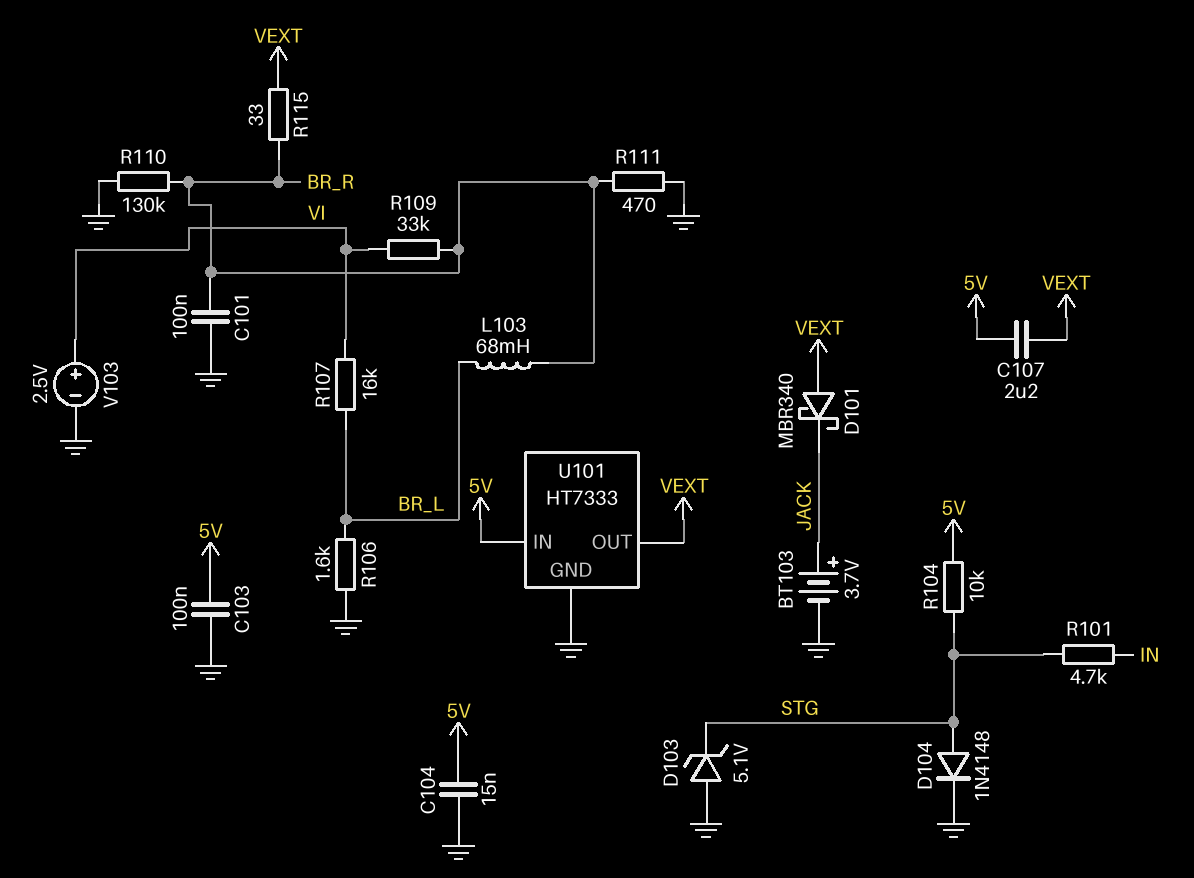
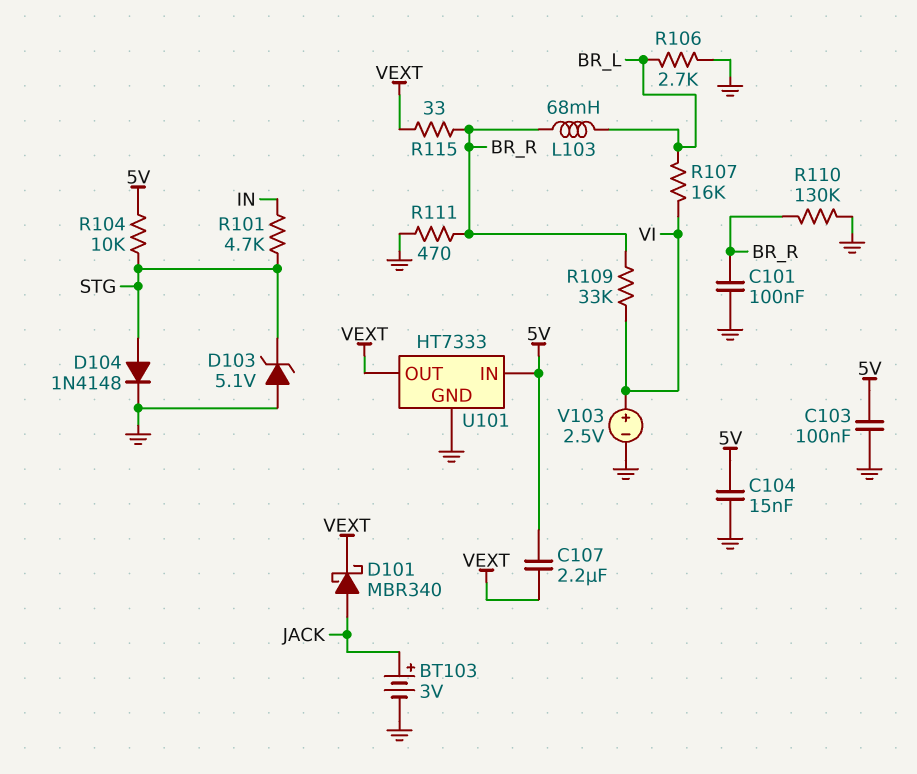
BT103: 3.7V (plus JACK, minus GND) -> 3V (plus JACK, minus GND)
D101: schottky MBR340 (A VEXT, K JACK) -> schottky MBR340 (A JACK, K VEXT)
R106: 1.6k (BR_L, GND) -> 2.7k (BR_L, GND)

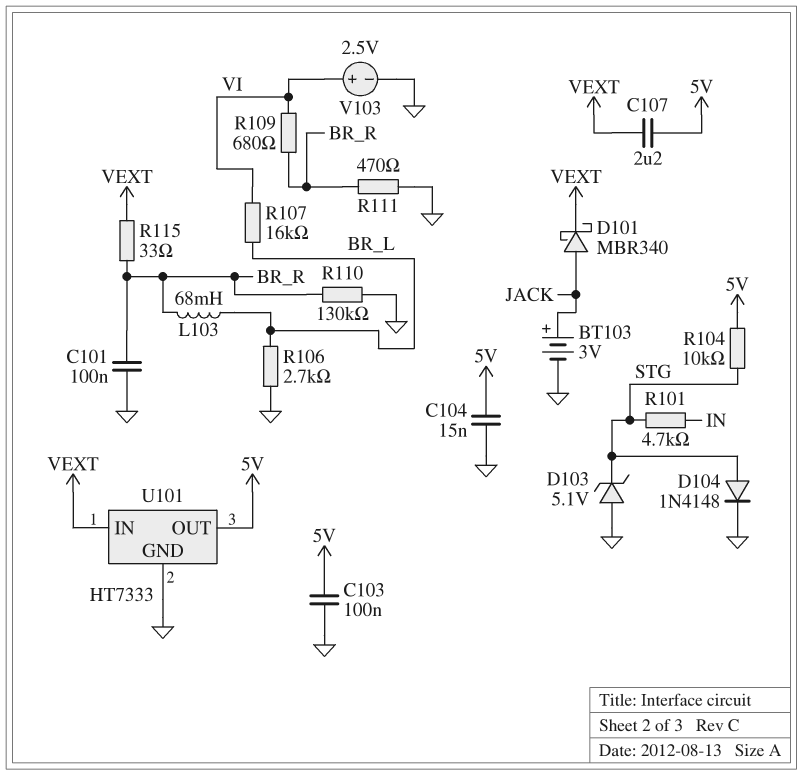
R109: 33k (BR_R, VI) -> 680 (BR_R, VI)
U101 pin IN: 5V -> VEXT
U101 pin OUT: VEXT -> 5V

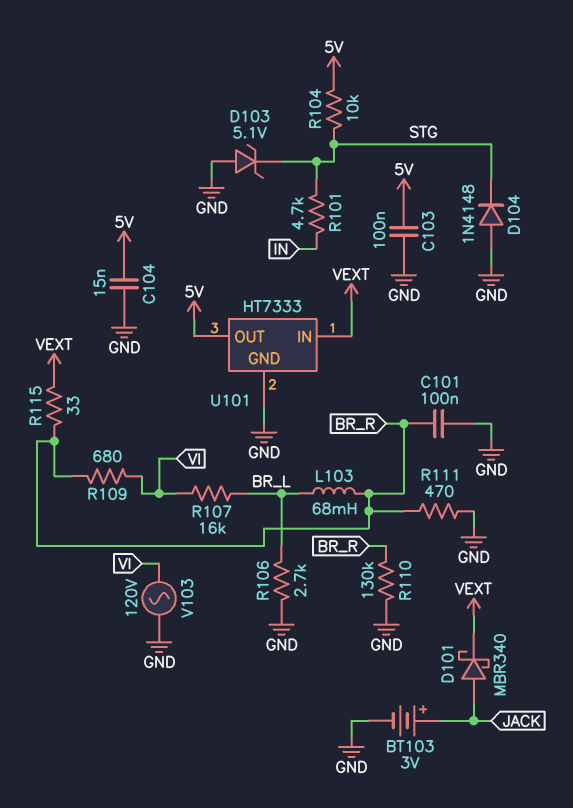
C107: 2.2uF (5V, VEXT) -> none
D104: diode 1N4148 (A STG, K GND) -> diode 1N4148 (A GND, K STG)
V103: 2.5V (plus VI, minus GND) -> AC 120V (GND, VI)

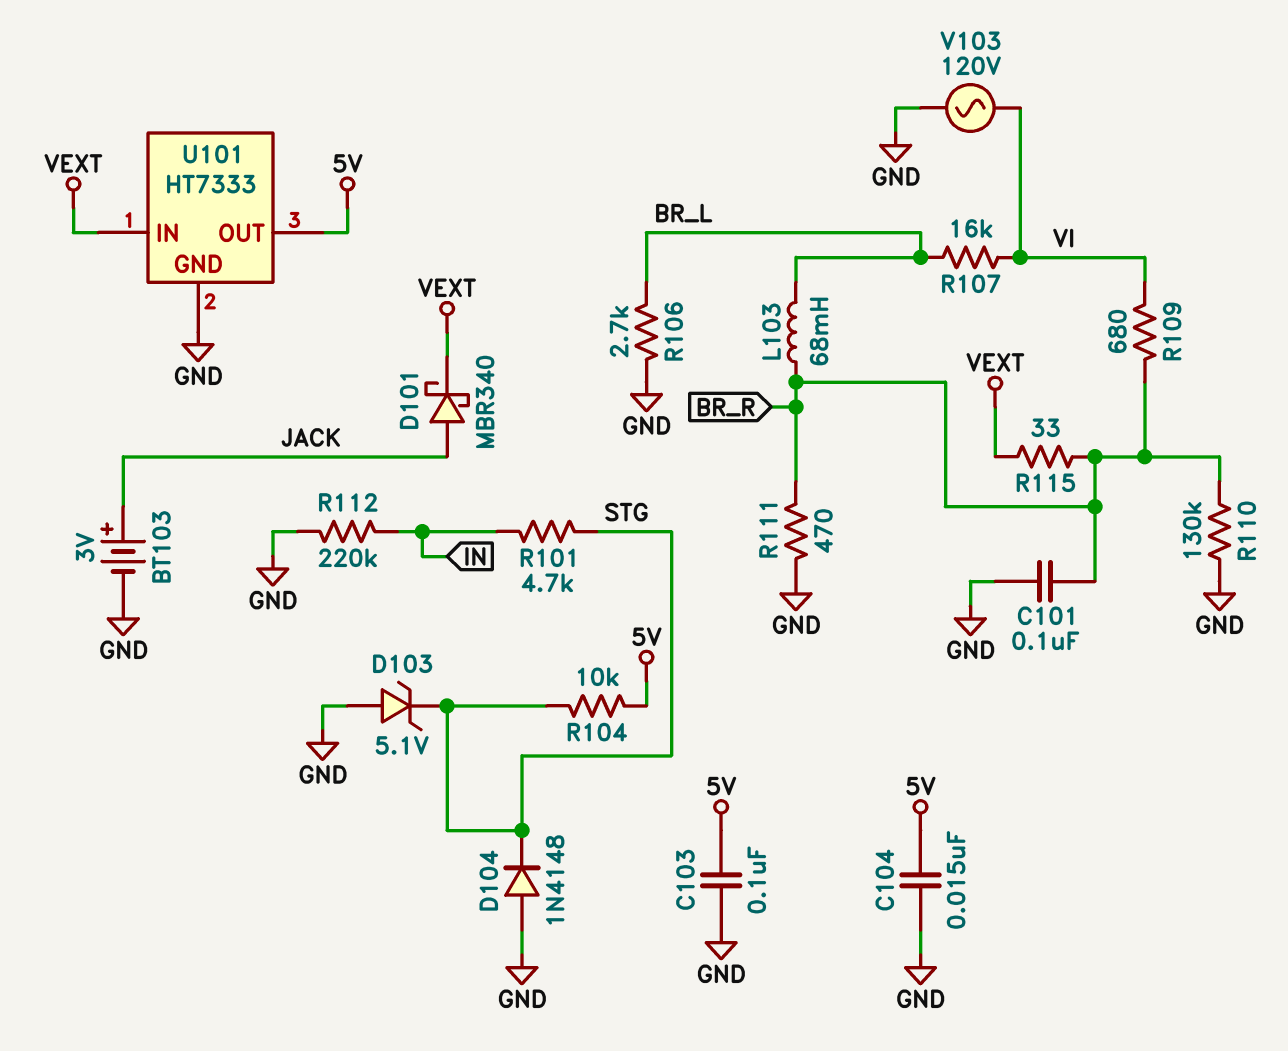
R112: none -> 220k (GND, IN)

